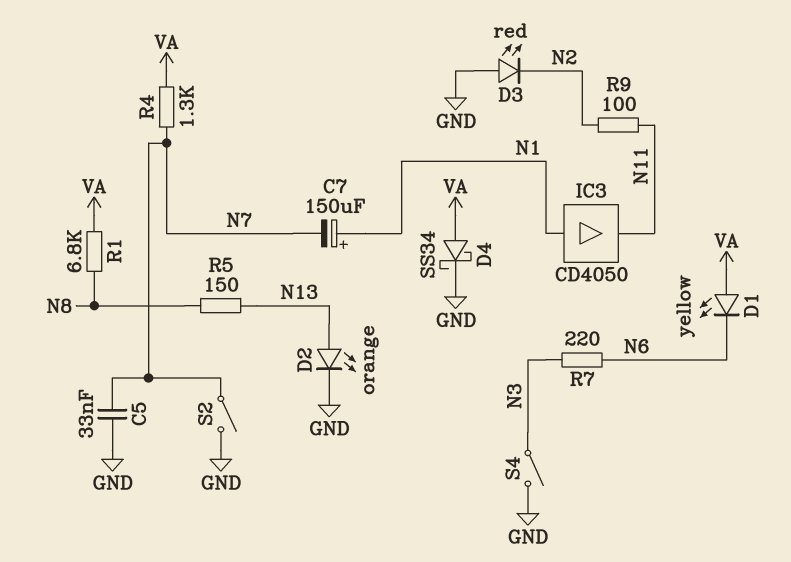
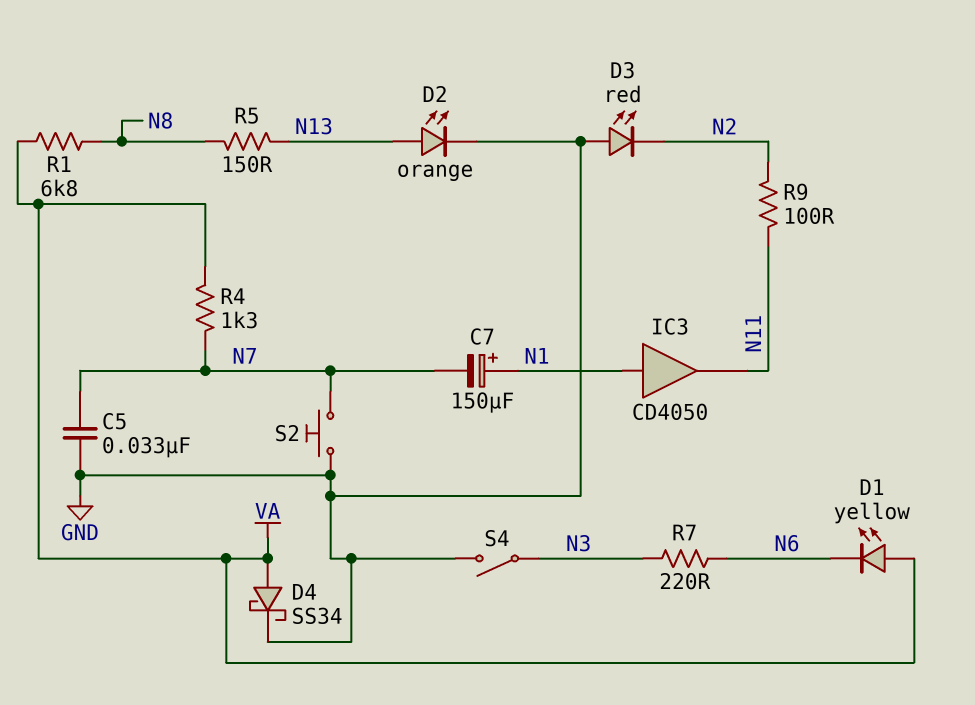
S2: switch (GND, N7) -> button (GND, N7)

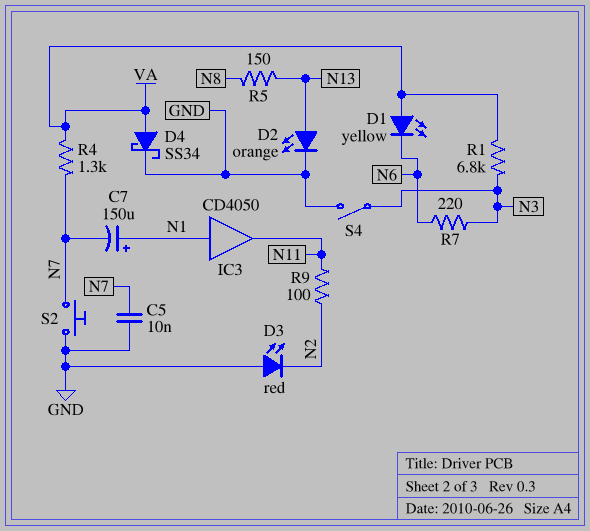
C5: 33nF (GND, N7) -> 10nF (GND, N7)
R1: 6.8k (N8, VA) -> 6.8k (N3, VA)

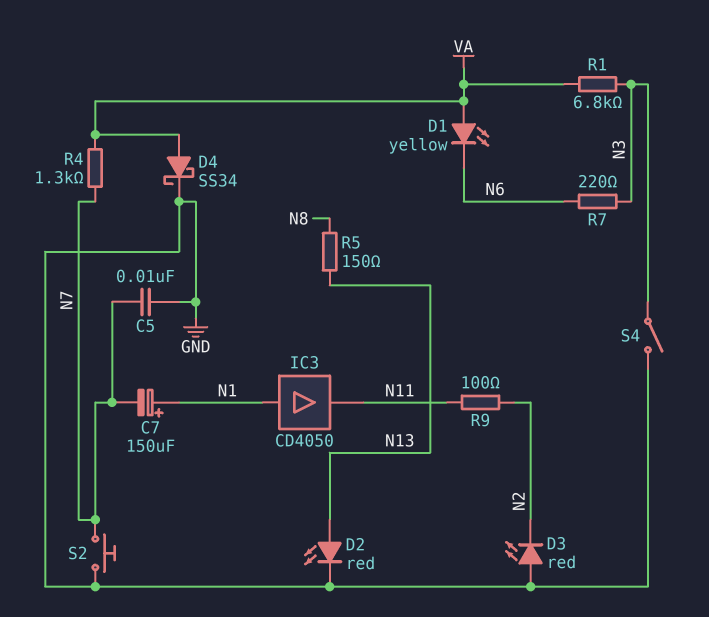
D2: LED orange (A N13, K GND) -> LED red (A N13, K GND)

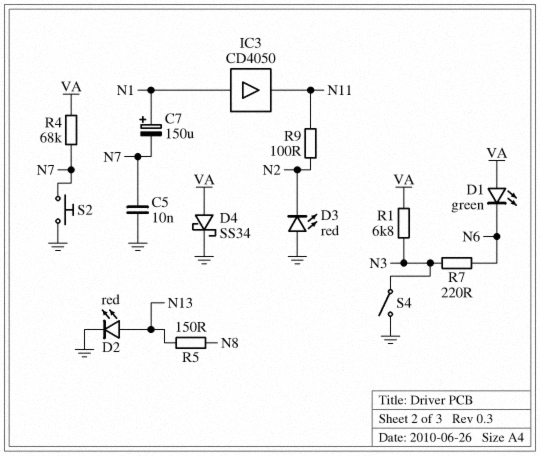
D1: LED yellow (A VA, K N6) -> LED green (A VA, K N6)
R4: 1.3k (N7, VA) -> 68k (N7, VA)

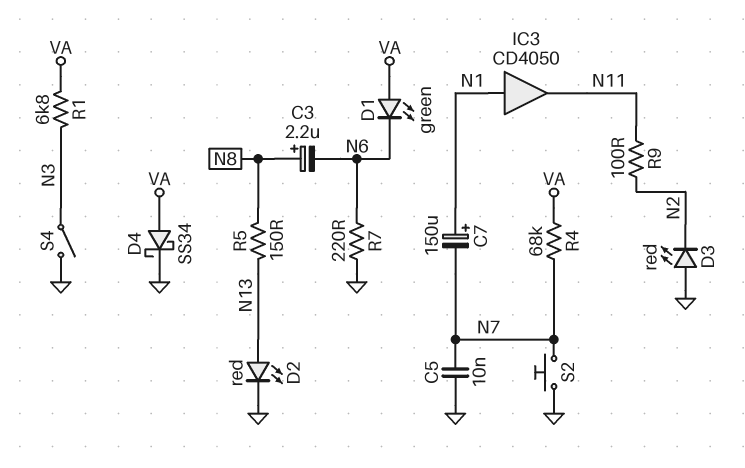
C3: none -> 2.2uF (plus N8, minus N6)
R7: 220 (N3, N6) -> 220 (GND, N6)

